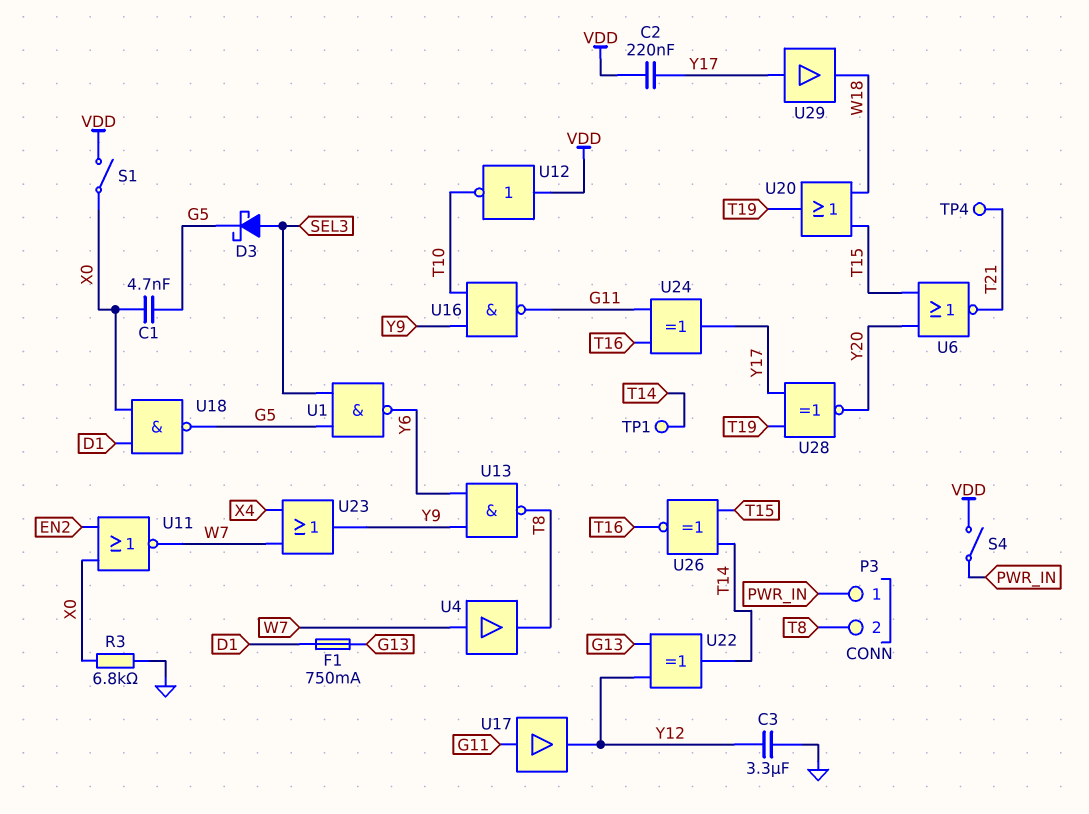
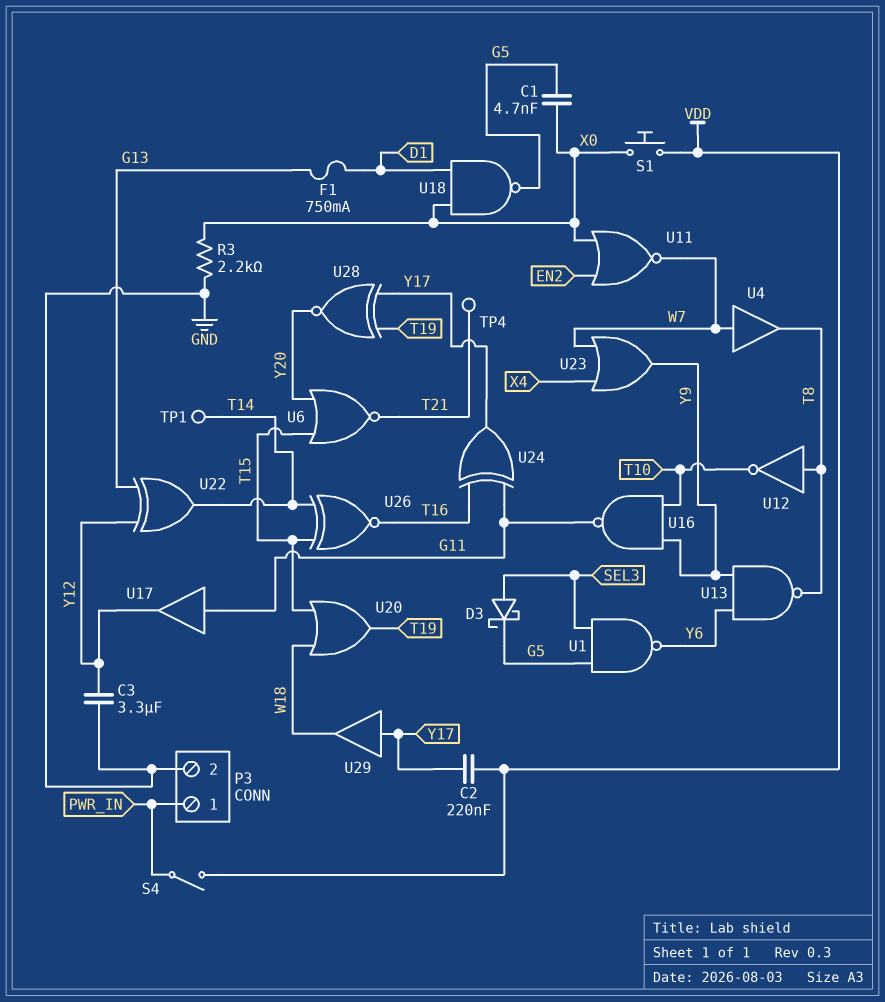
P3 pin 2: T8 -> GND
R3: 6.8k (GND, X0) -> 2.2k (GND, X0)
S1: switch (VDD, X0) -> button (VDD, X0)
U12: NOT (in VDD, out T10) -> NOT (in T8, out T10)

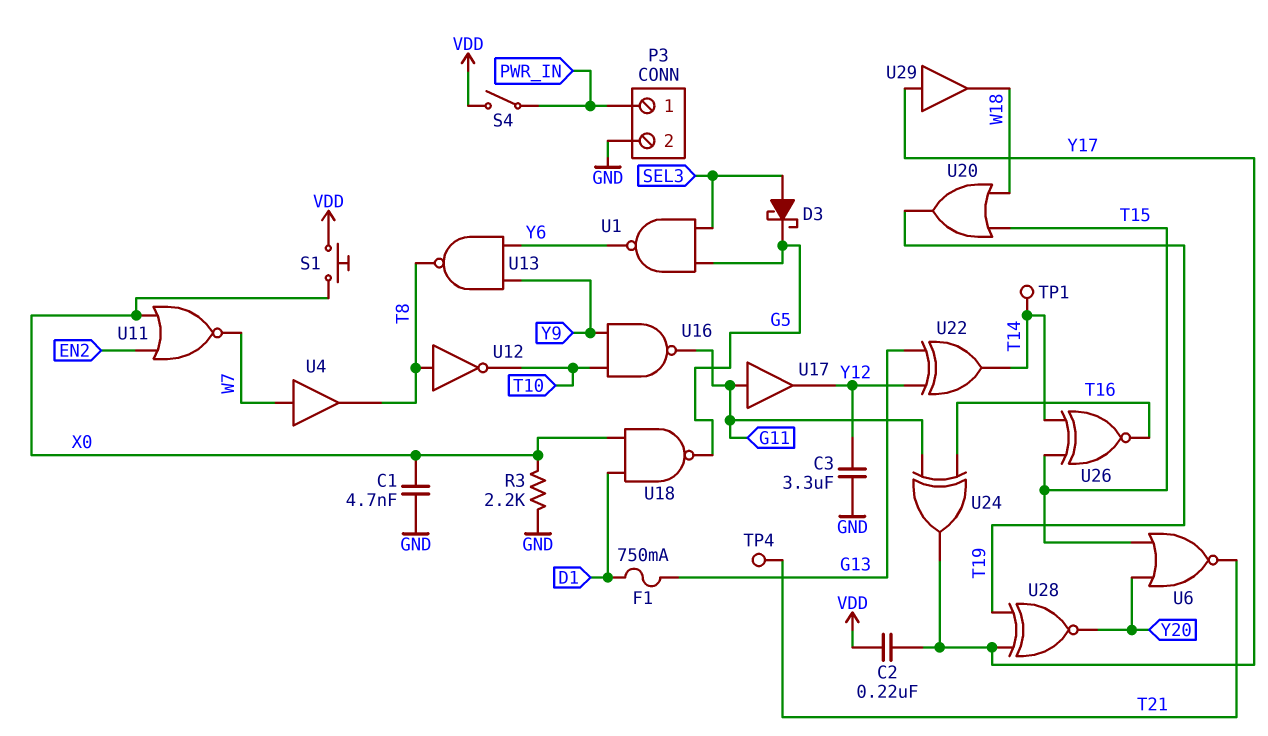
C1: 4.7nF (G5, X0) -> 4.7nF (GND, X0)
U23: OR (in W7, in X4, out Y9) -> none

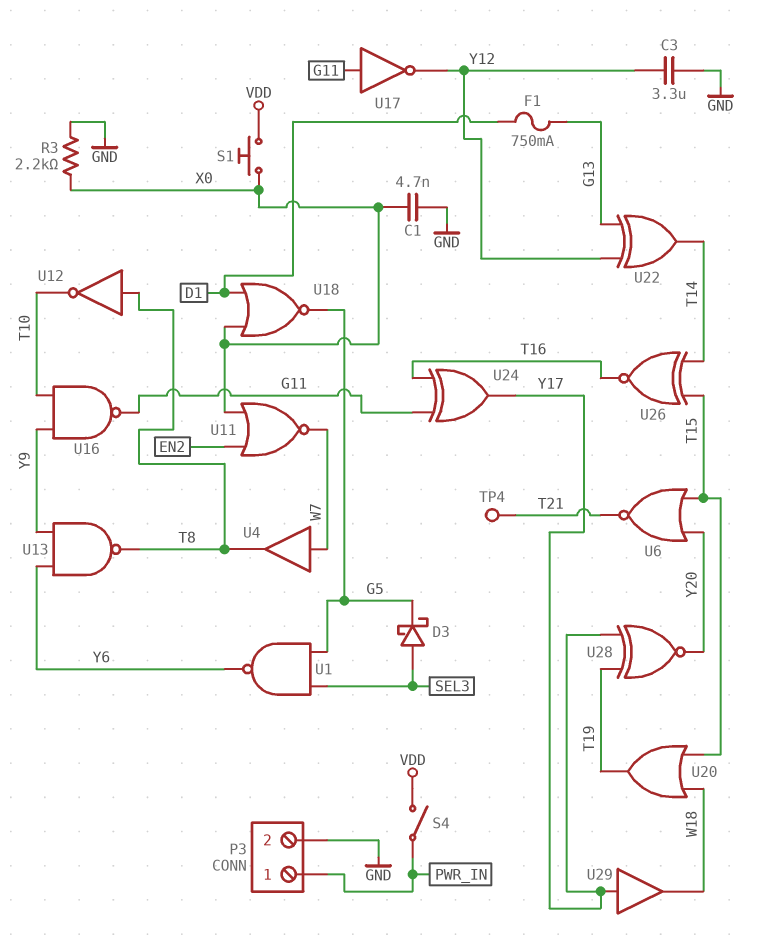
C2: 220nF (VDD, Y17) -> none
TP1: test point (T14) -> none
U17: buffer (in G11, out Y12) -> NOT (in G11, out Y12)
U18: NAND (in D1, in X0, out G5) -> NOR (in D1, in X0, out G5)

